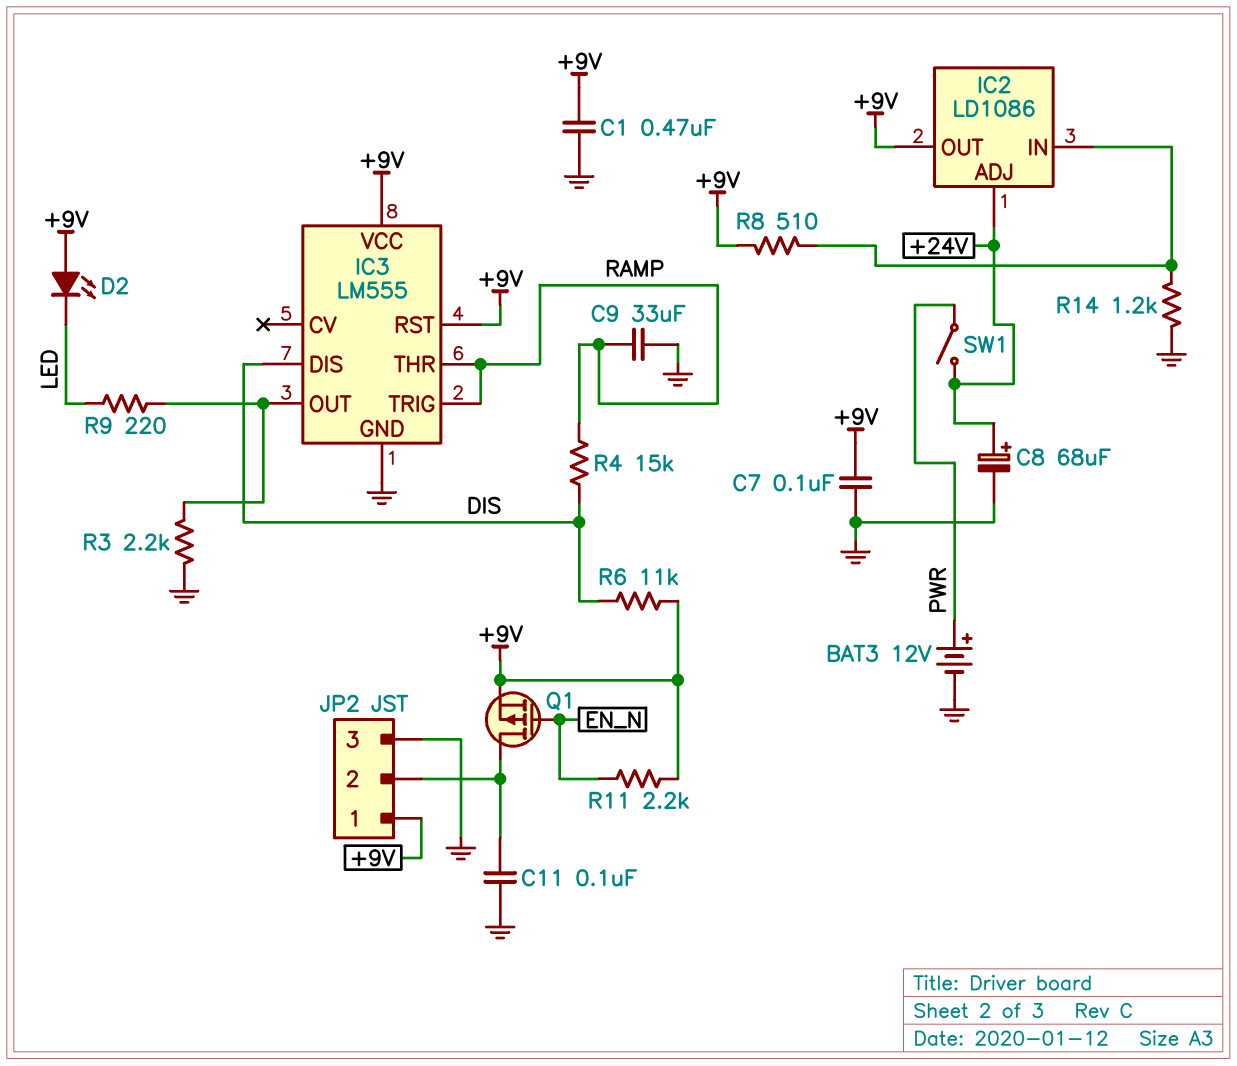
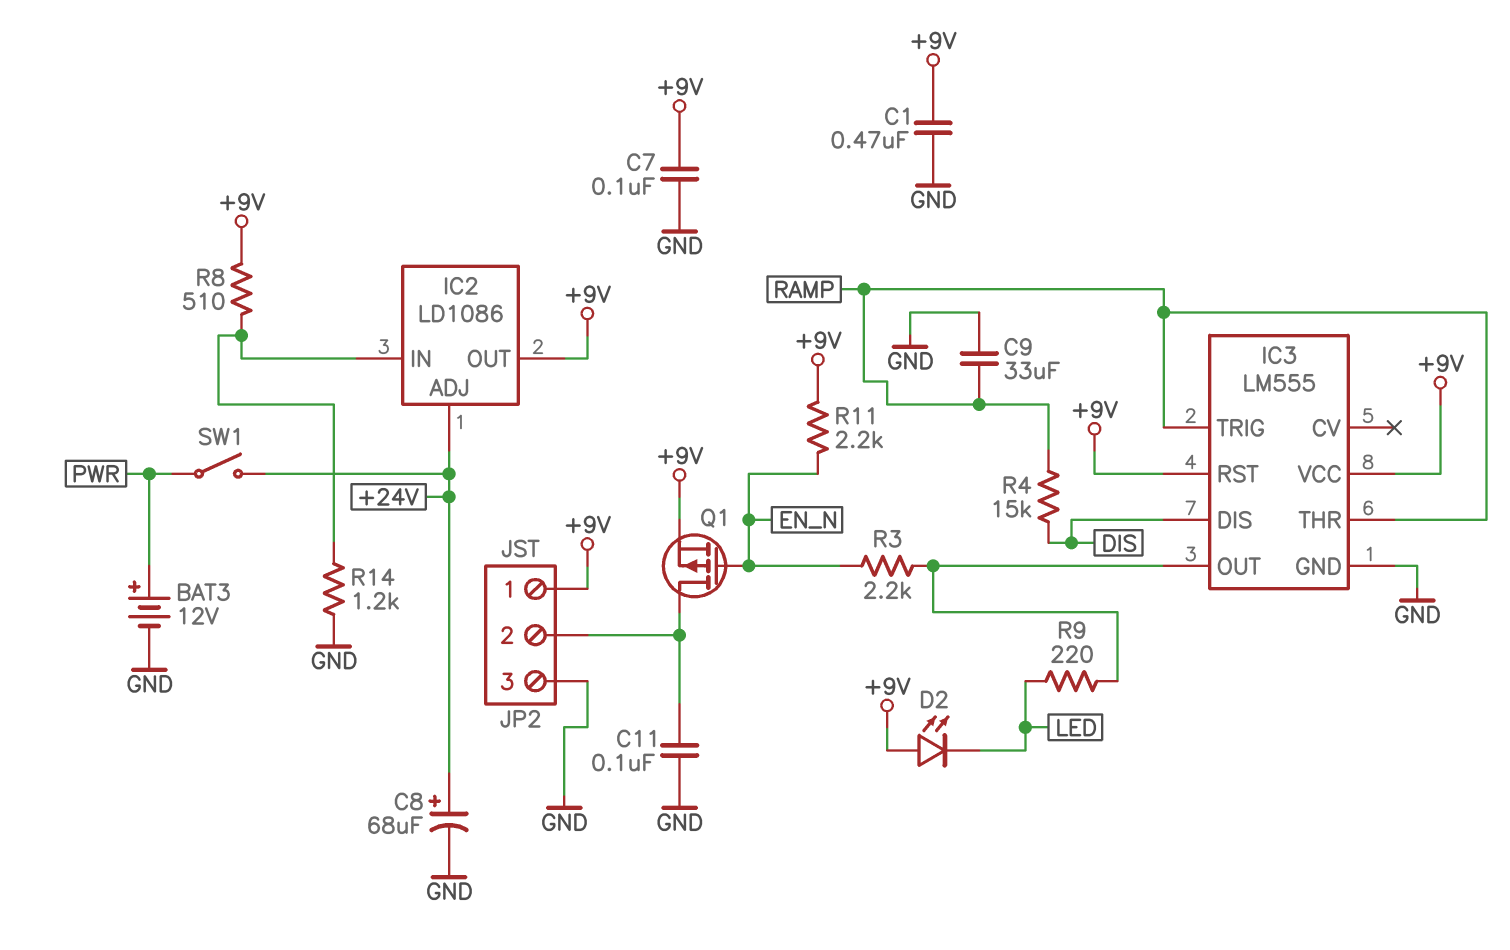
R3: 2.2k (GND, IC3/OUT) -> 2.2k (EN_N, IC3/OUT)
R6: 11k (+9V, DIS) -> none

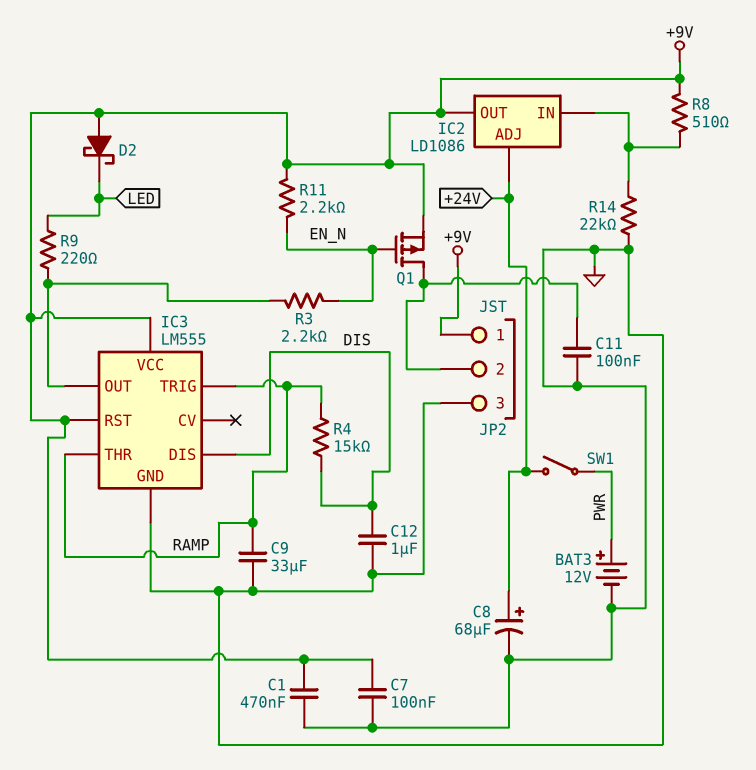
C12: none -> 1uF (DIS, GND)
D2: LED (A +9V, K LED) -> schottky (A +9V, K LED)
R14: 1.2k (GND, IC2/IN) -> 22k (GND, IC2/IN)

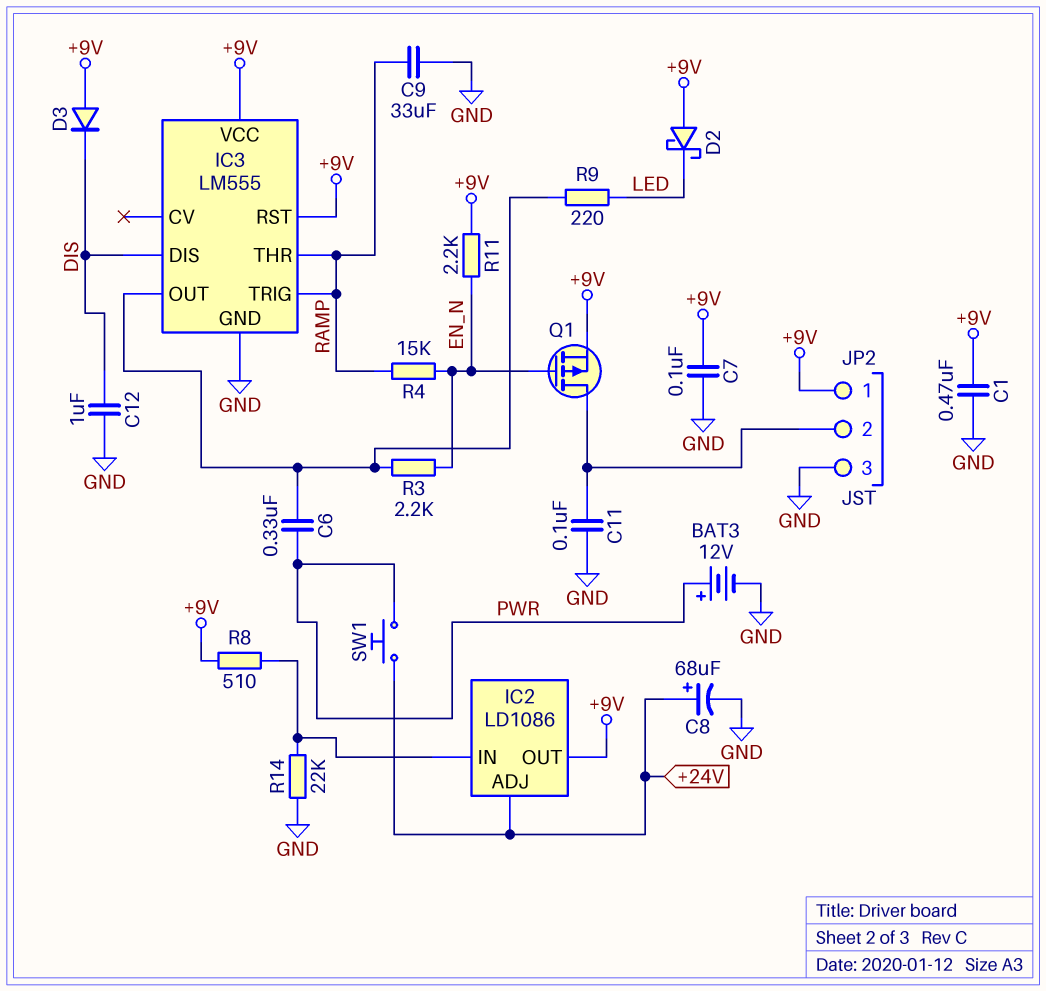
C6: none -> 330nF (IC3/OUT, PWR)
D3: none -> diode (A +9V, K DIS)
R4: 15k (DIS, RAMP) -> 15k (EN_N, RAMP)
SW1: switch (+24V, PWR) -> button (+24V, PWR)

